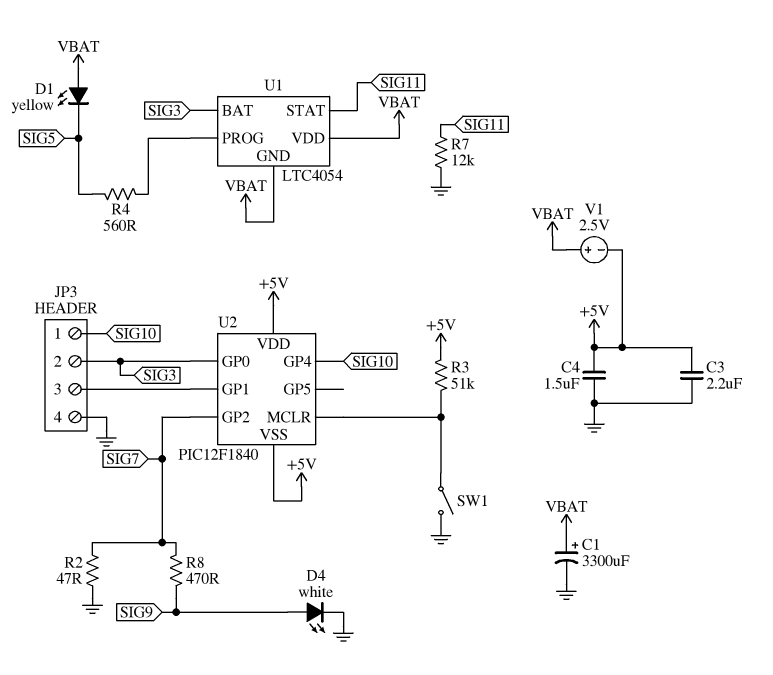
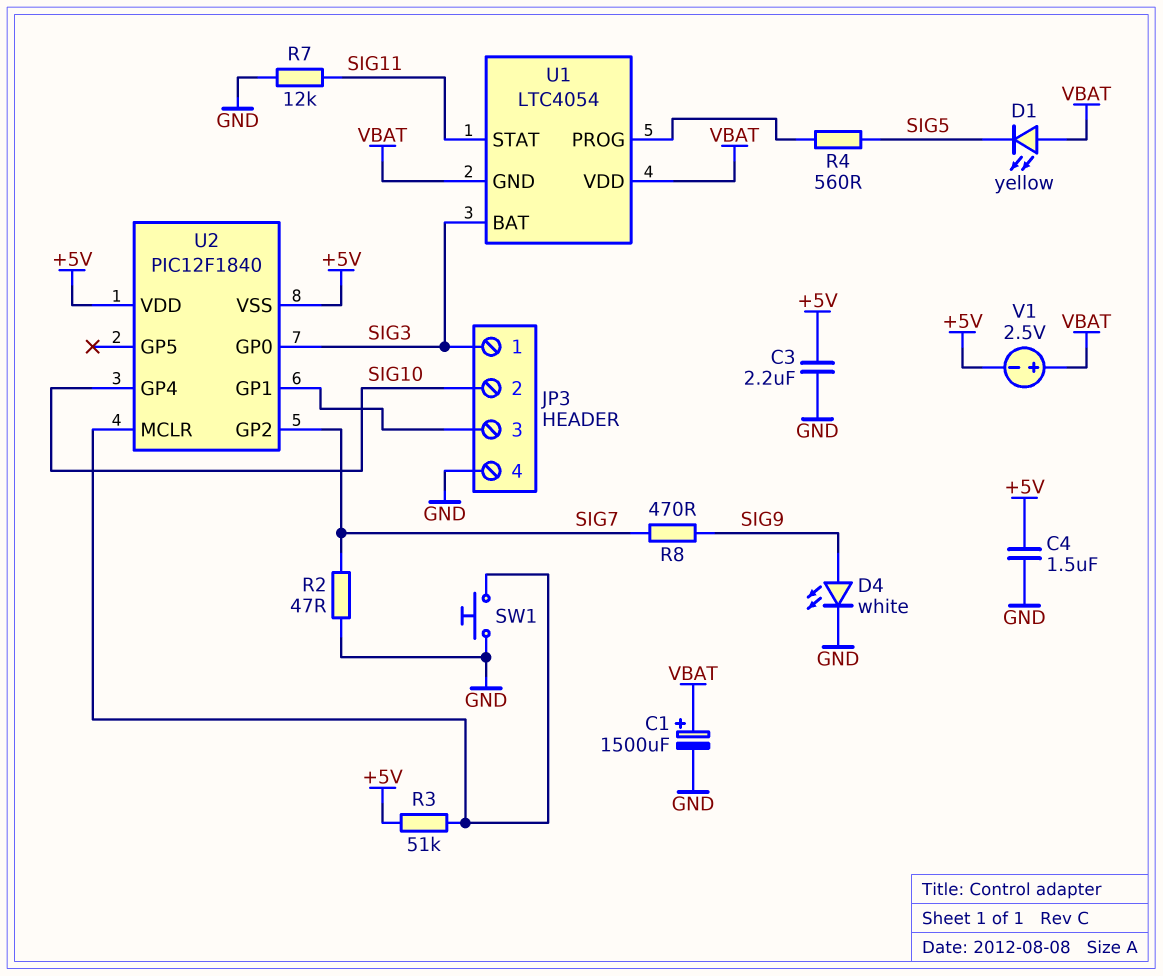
C1: 3300uF (plus VBAT, minus GND) -> 1500uF (plus VBAT, minus GND)
JP3 pin 1: SIG10 -> SIG3
JP3 pin 2: SIG3 -> SIG10
SW1: switch (GND, U2/MCLR) -> button (GND, U2/MCLR)

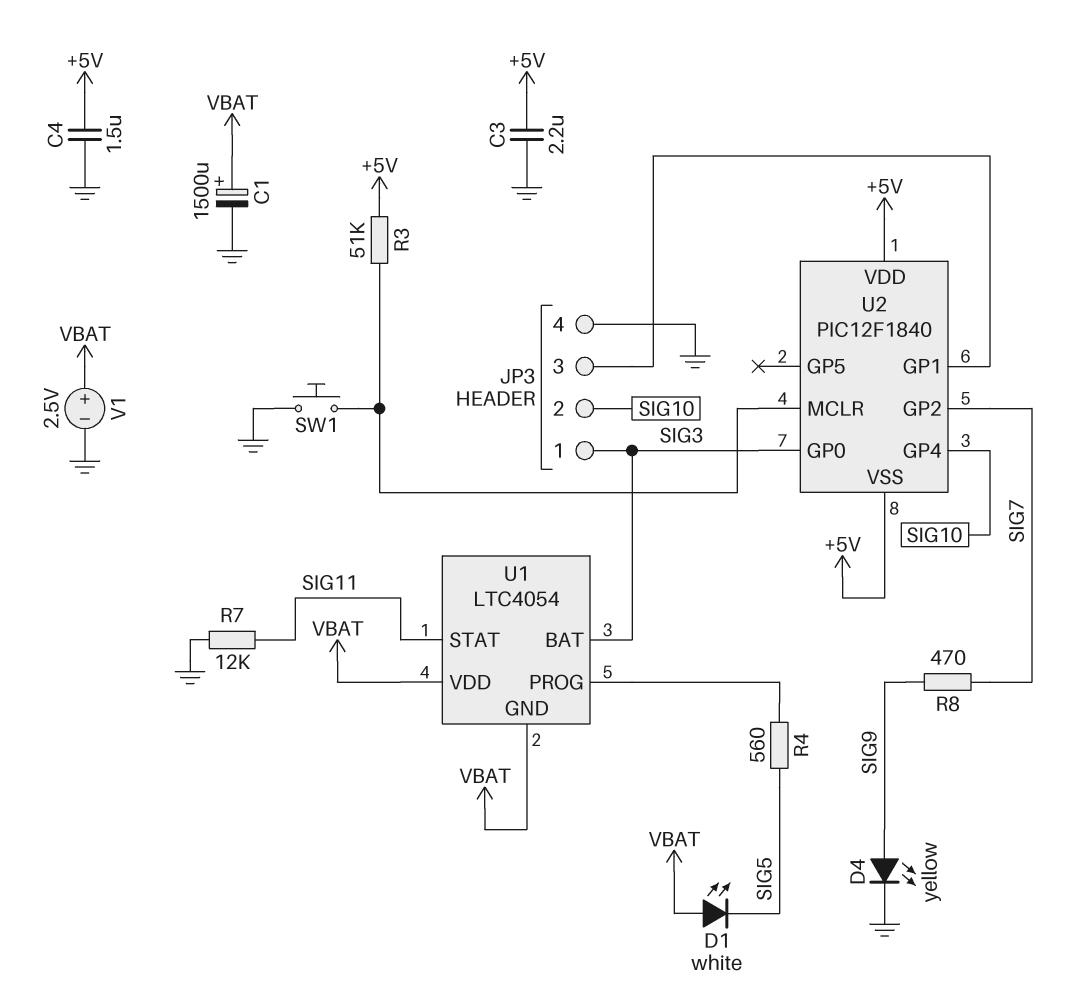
D1: LED yellow (A VBAT, K SIG5) -> LED white (A VBAT, K SIG5)
D4: LED white (A SIG9, K GND) -> LED yellow (A SIG9, K GND)
R2: 47 (GND, SIG7) -> none
V1: 2.5V (plus VBAT, minus +5V) -> 2.5V (plus VBAT, minus GND)

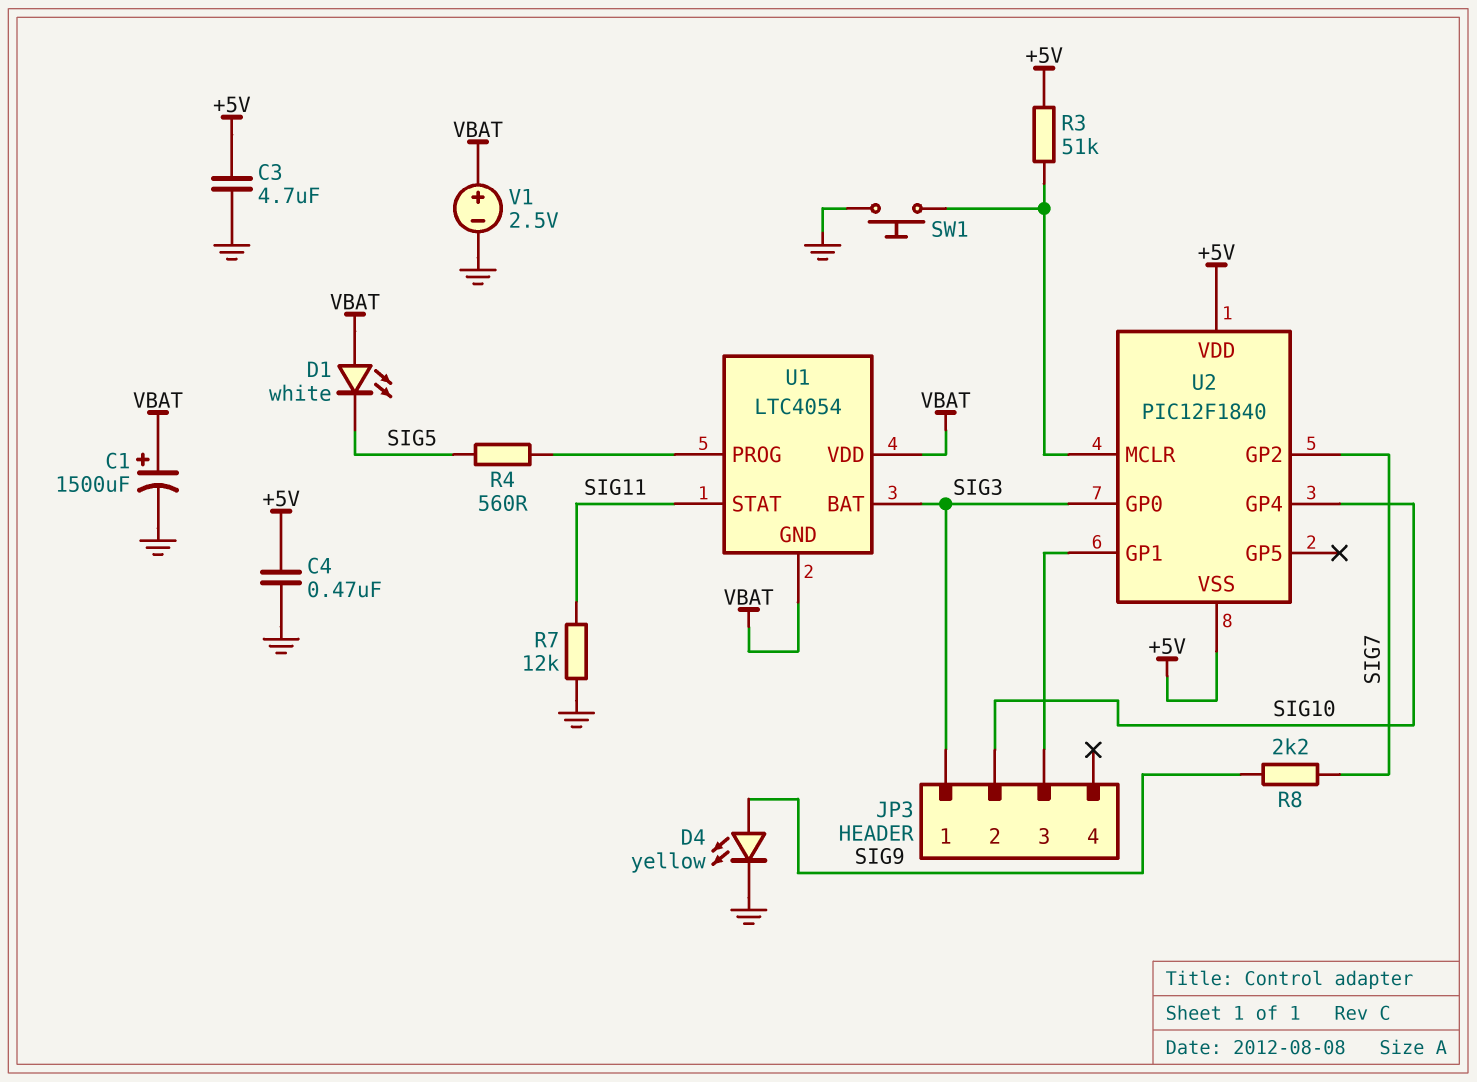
C3: 2.2uF (+5V, GND) -> 4.7uF (+5V, GND)
C4: 1.5uF (+5V, GND) -> 470nF (+5V, GND)
JP3 pin 4: GND -> none
R8: 470 (SIG7, SIG9) -> 2.2k (SIG7, SIG9)

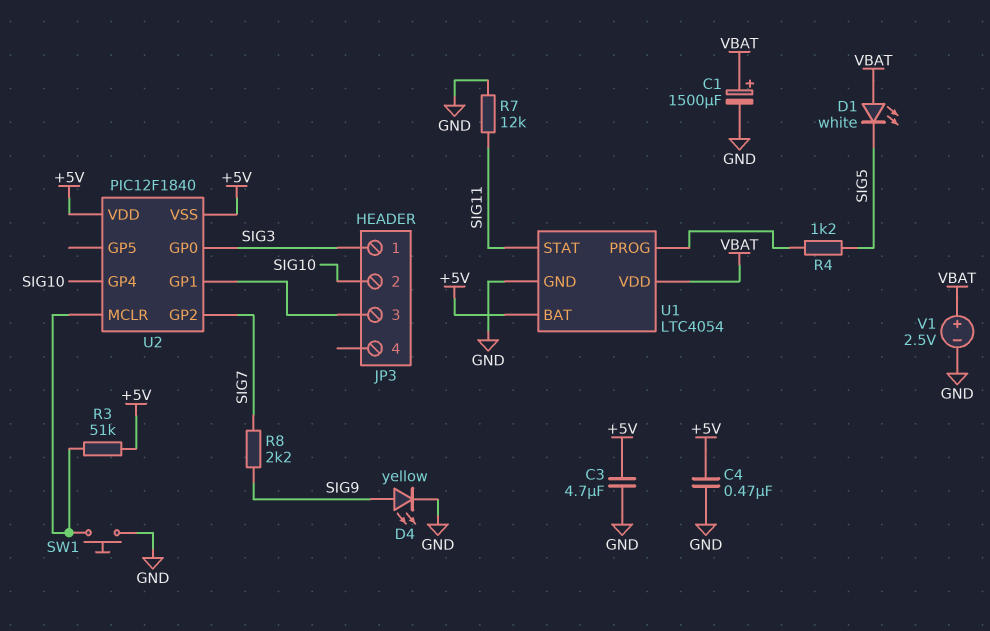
R4: 560 (SIG5, U1/PROG) -> 1.2k (SIG5, U1/PROG)
U1 pin BAT: SIG3 -> +5V
U1 pin GND: VBAT -> GND

